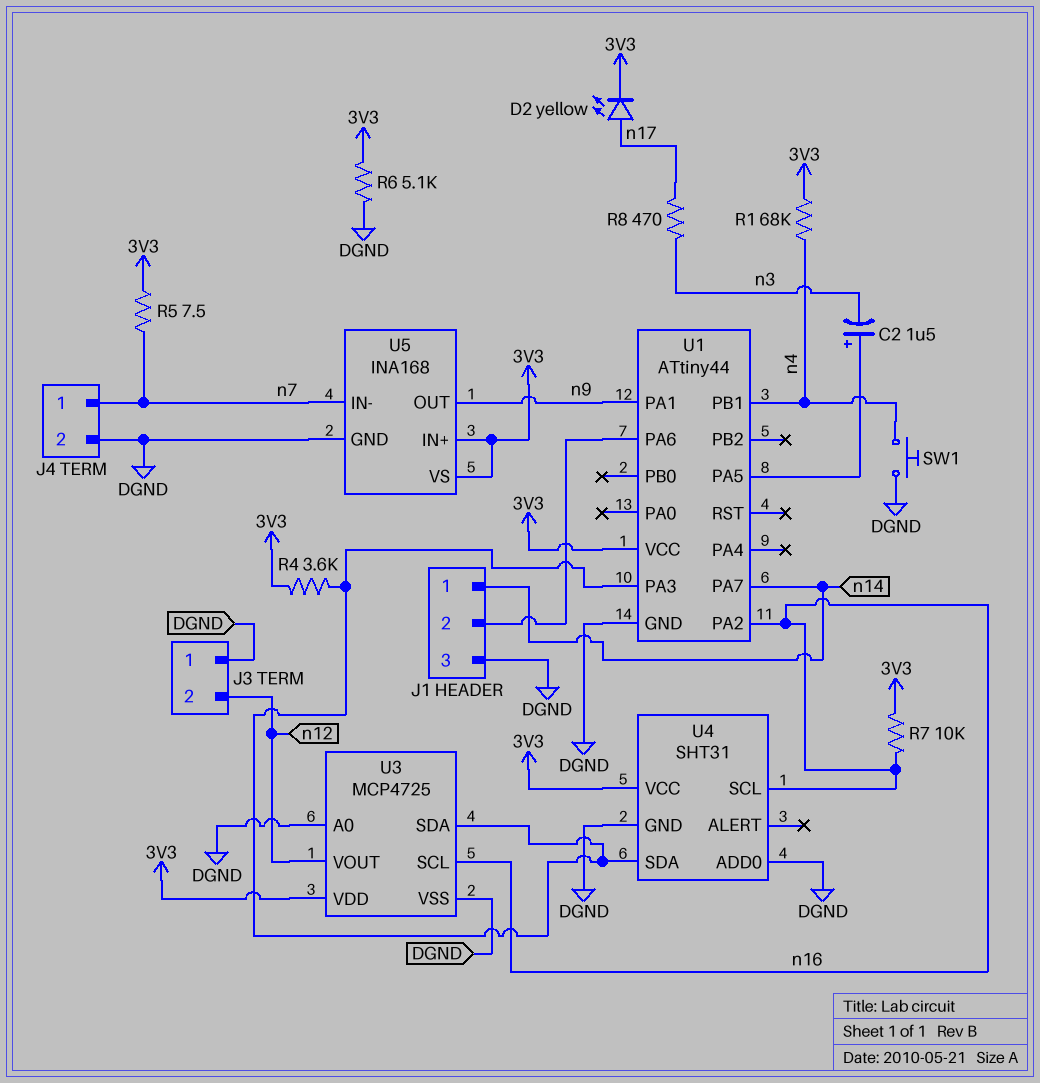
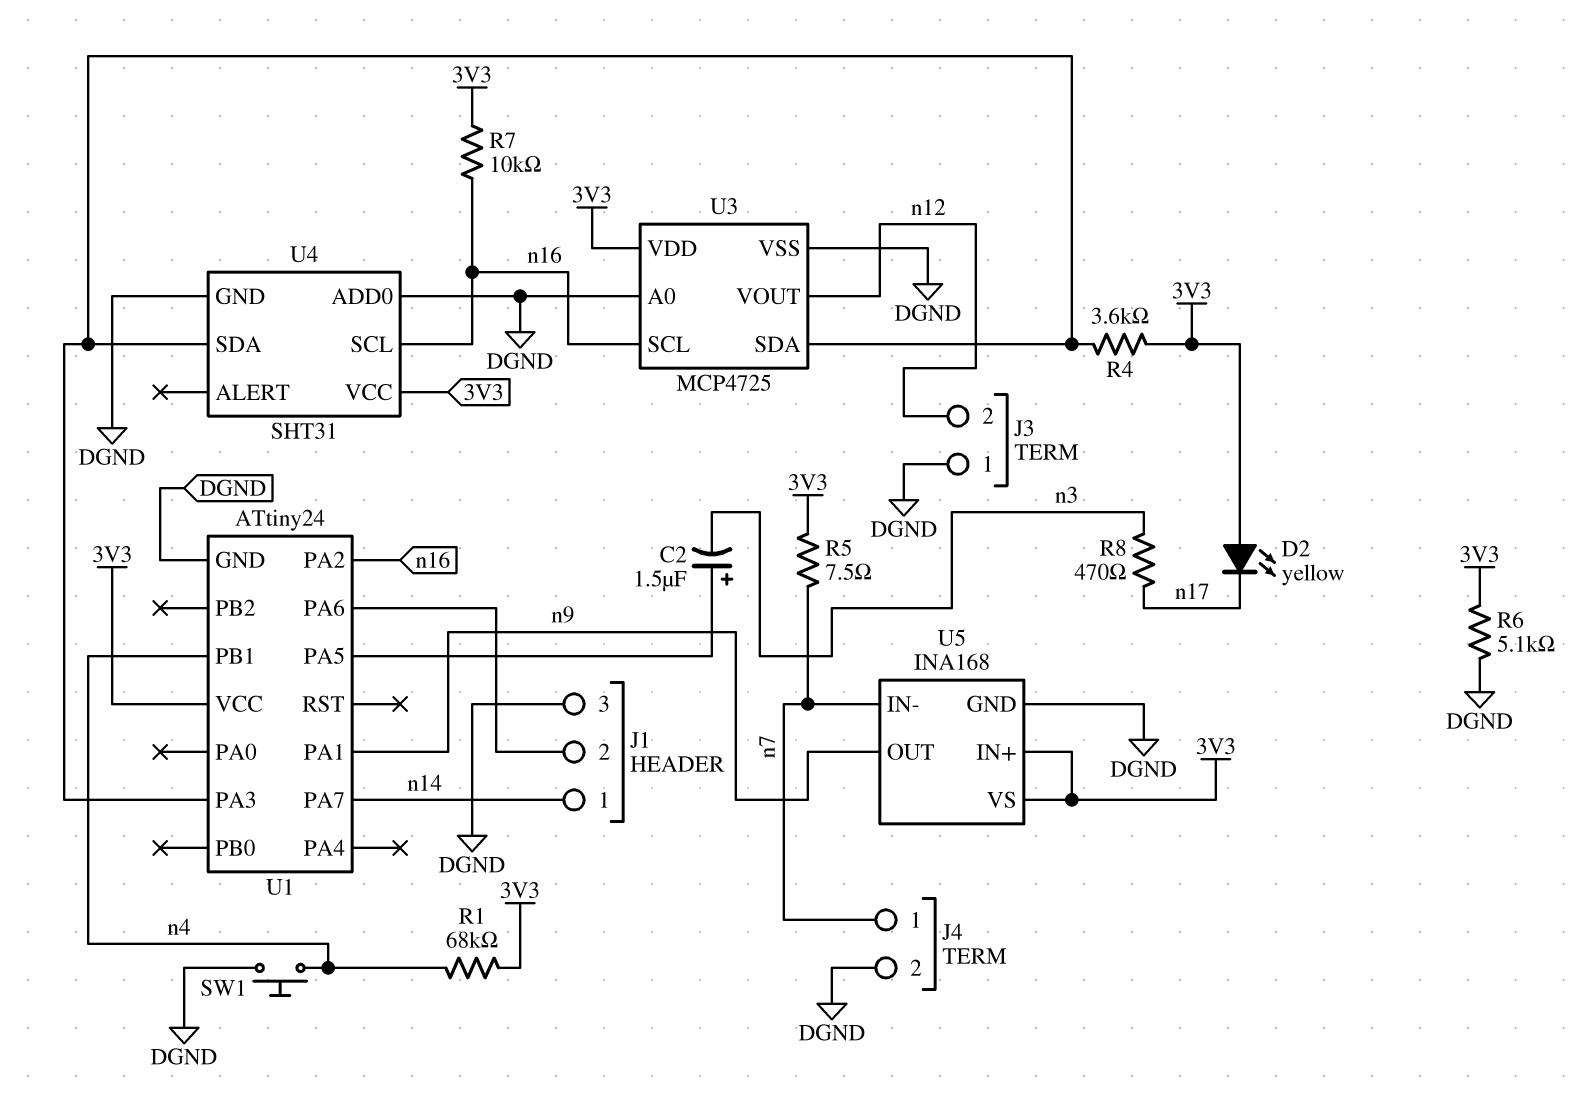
D2: LED yellow (A n17, K 3V3) -> LED yellow (A 3V3, K n17)
U1: ATtiny44 -> ATtiny24

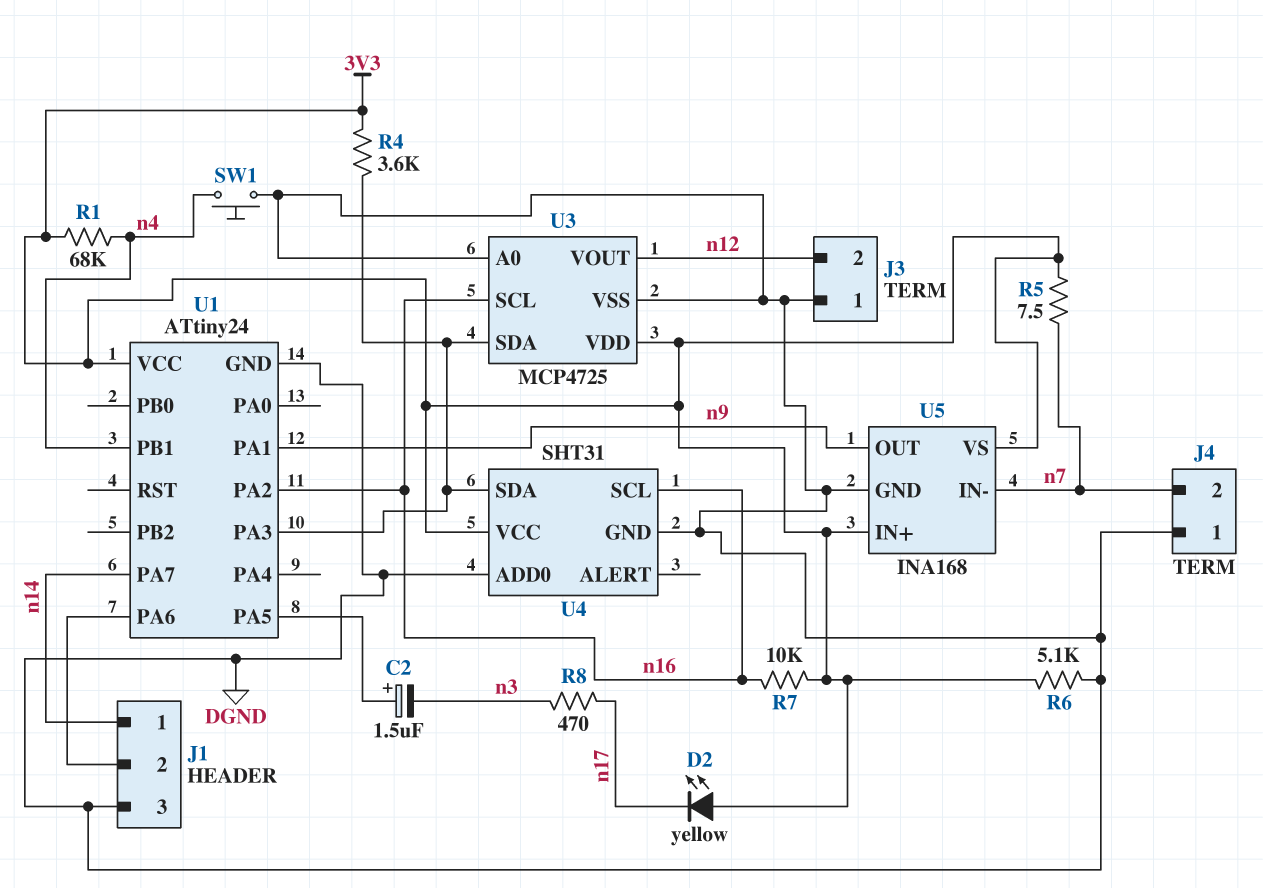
J4 pin 1: n7 -> DGND
J4 pin 2: DGND -> n7

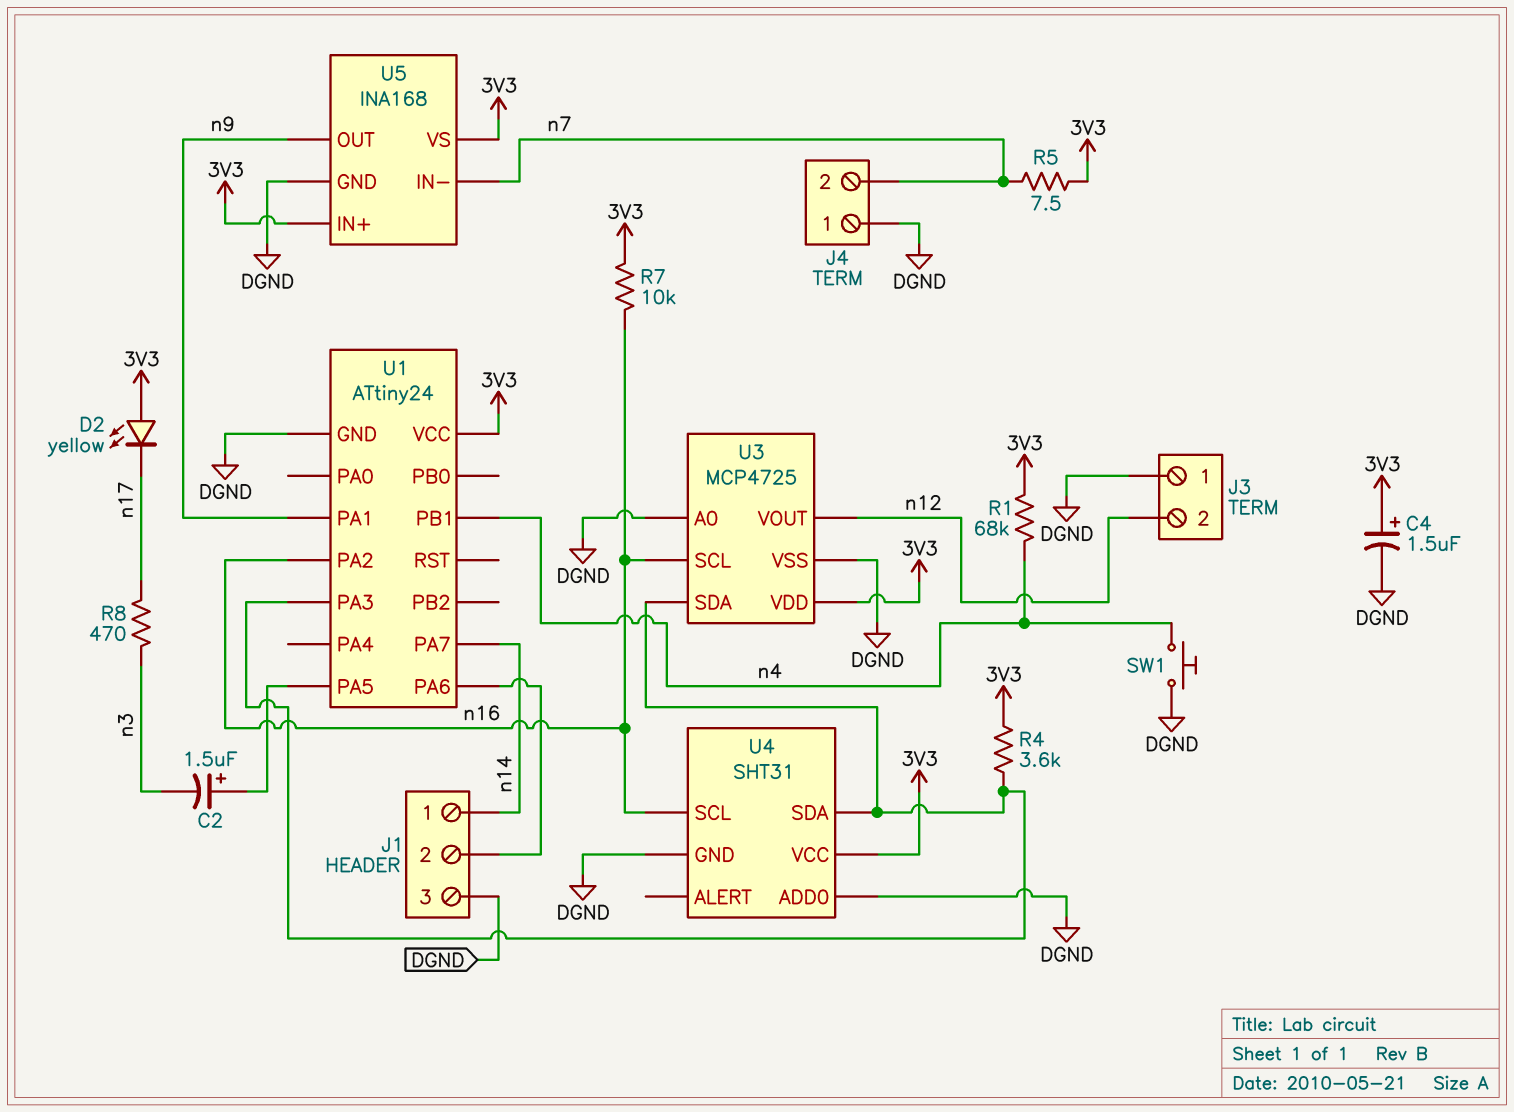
C4: none -> 1.5uF (plus 3V3, minus DGND)
R6: 5.1k (3V3, DGND) -> none

